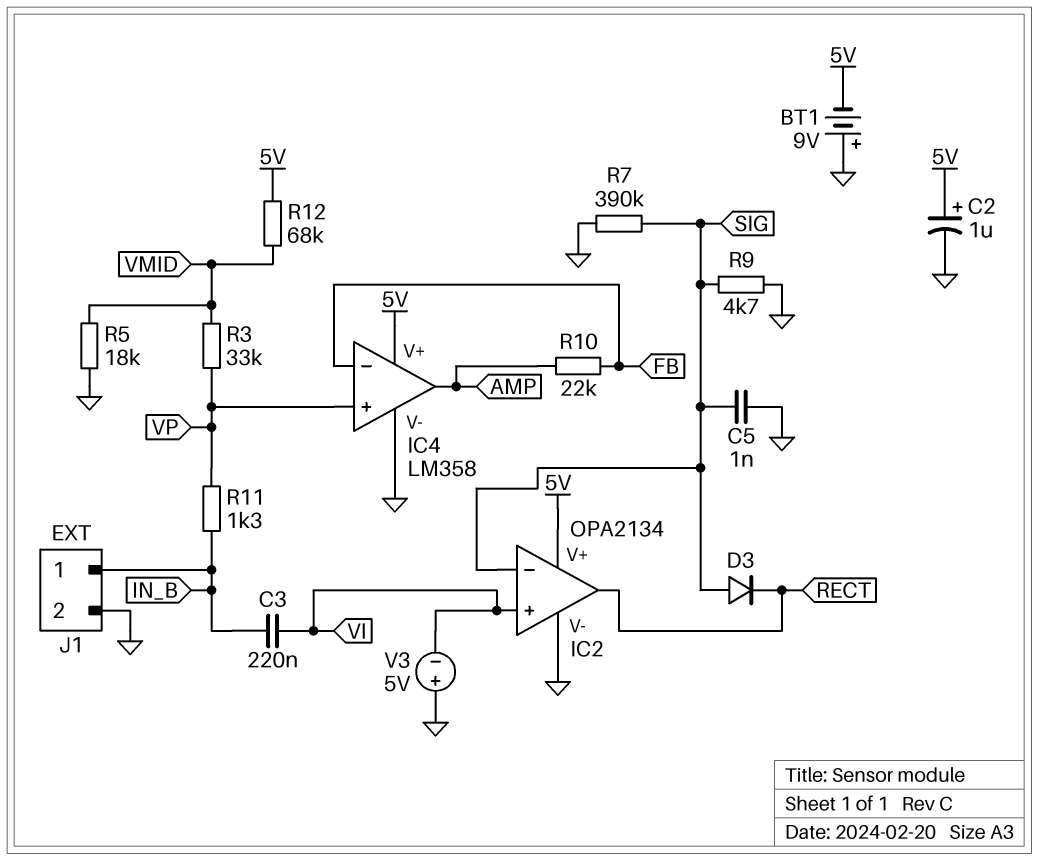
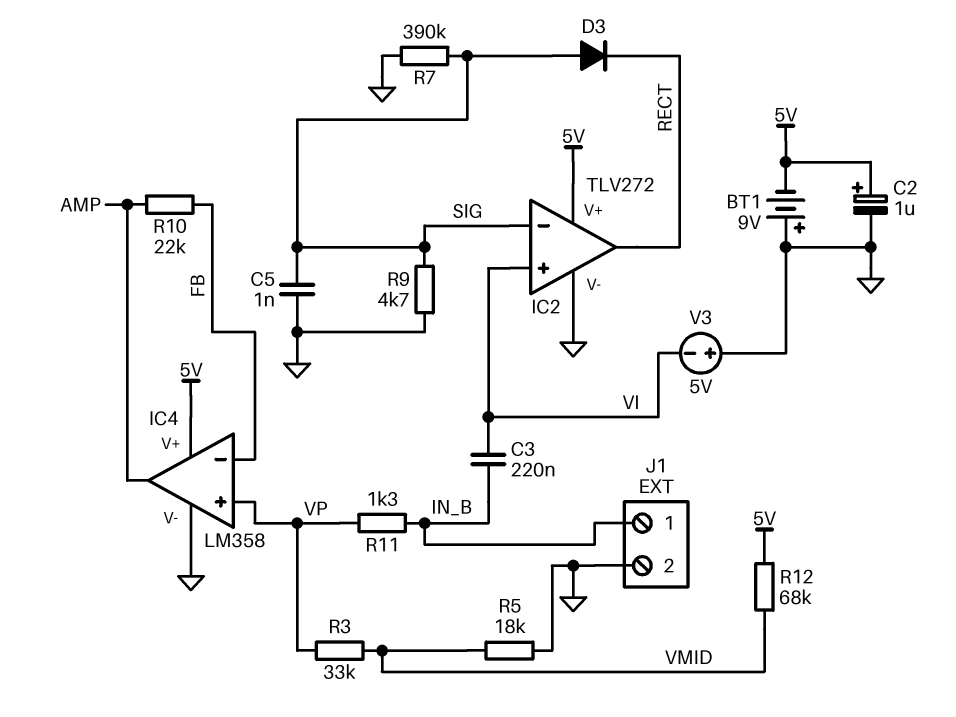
IC2: OPA2134 -> TLV272

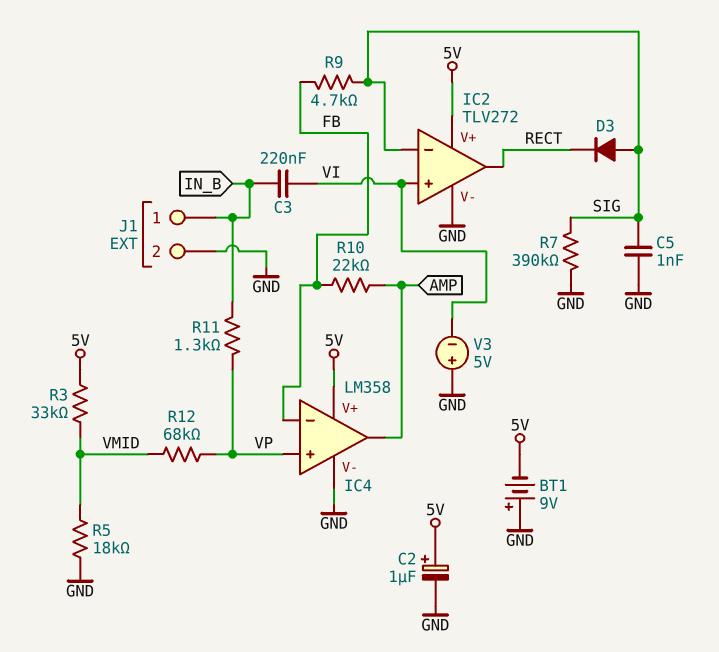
R3: 33k (VMID, VP) -> 33k (5V, VMID)
R9: 4.7k (GND, SIG) -> 4.7k (FB, SIG)
R12: 68k (5V, VMID) -> 68k (VMID, VP)

